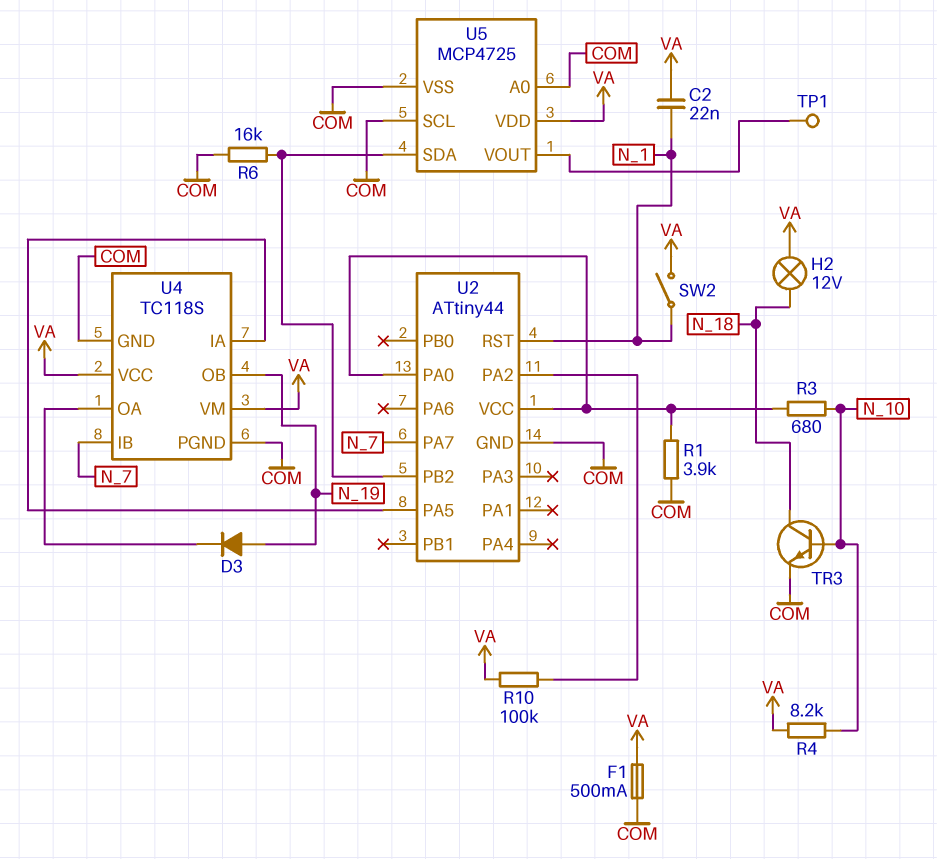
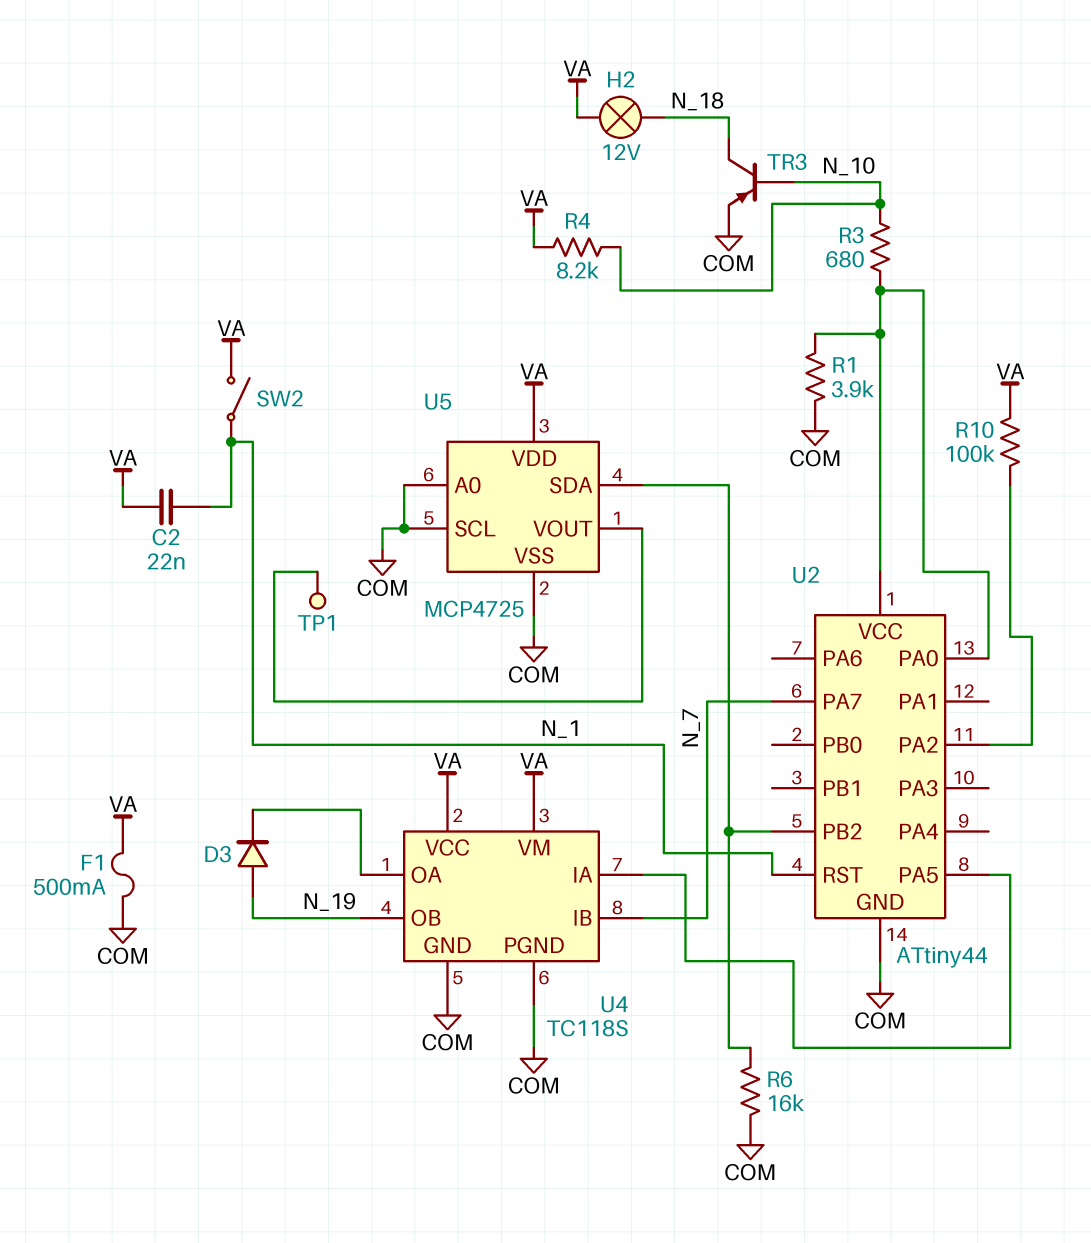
TR3: NPN (B N_10, C N_18, E COM) -> PNP (B N_10, C N_18, E COM)

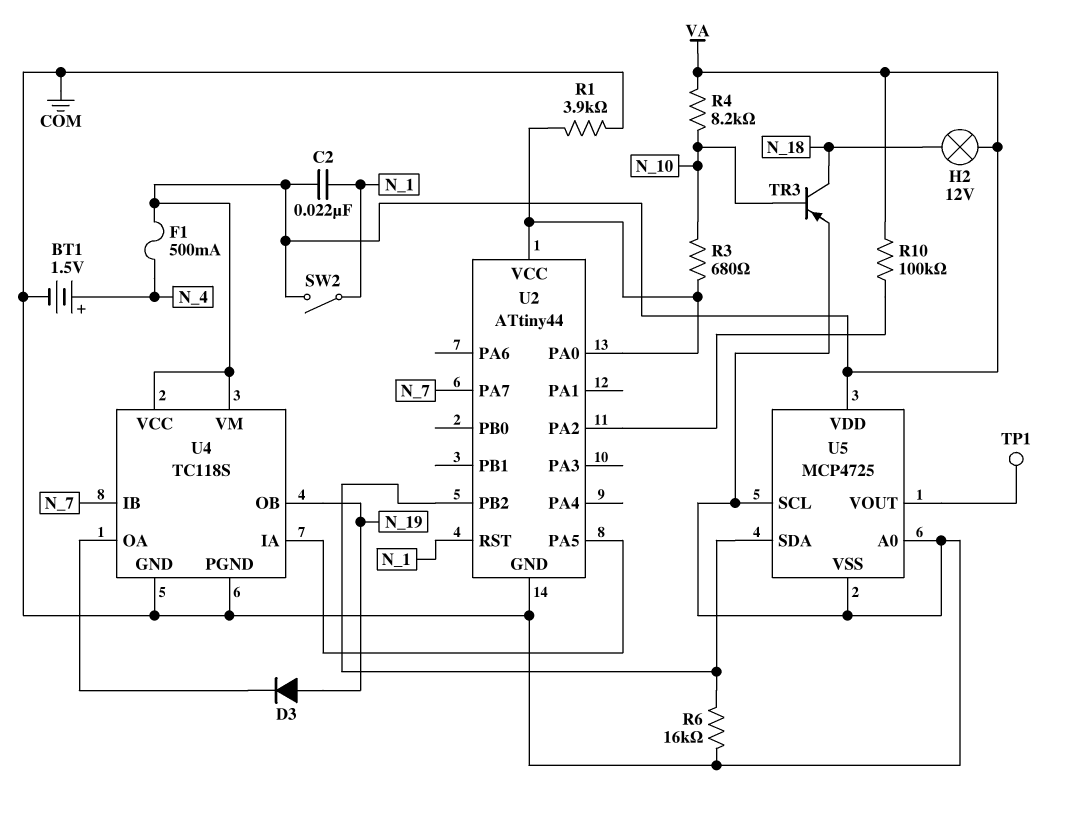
BT1: none -> 1.5V (plus N_4, minus COM)
F1: 500mA (COM, VA) -> 500mA (N_4, VA)

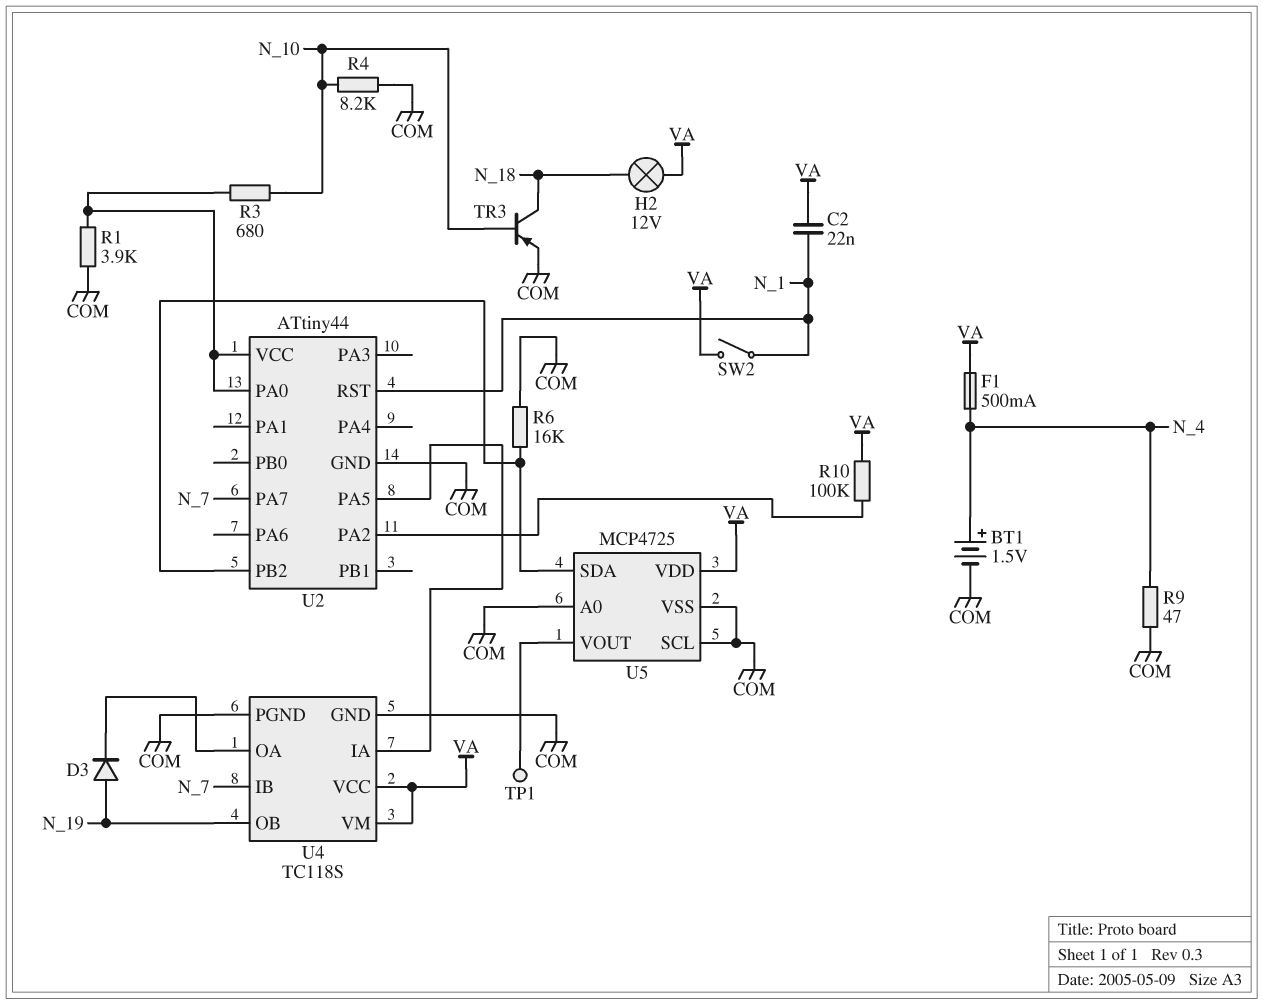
R4: 8.2k (N_10, VA) -> 8.2k (COM, N_10)
R9: none -> 47 (COM, N_4)

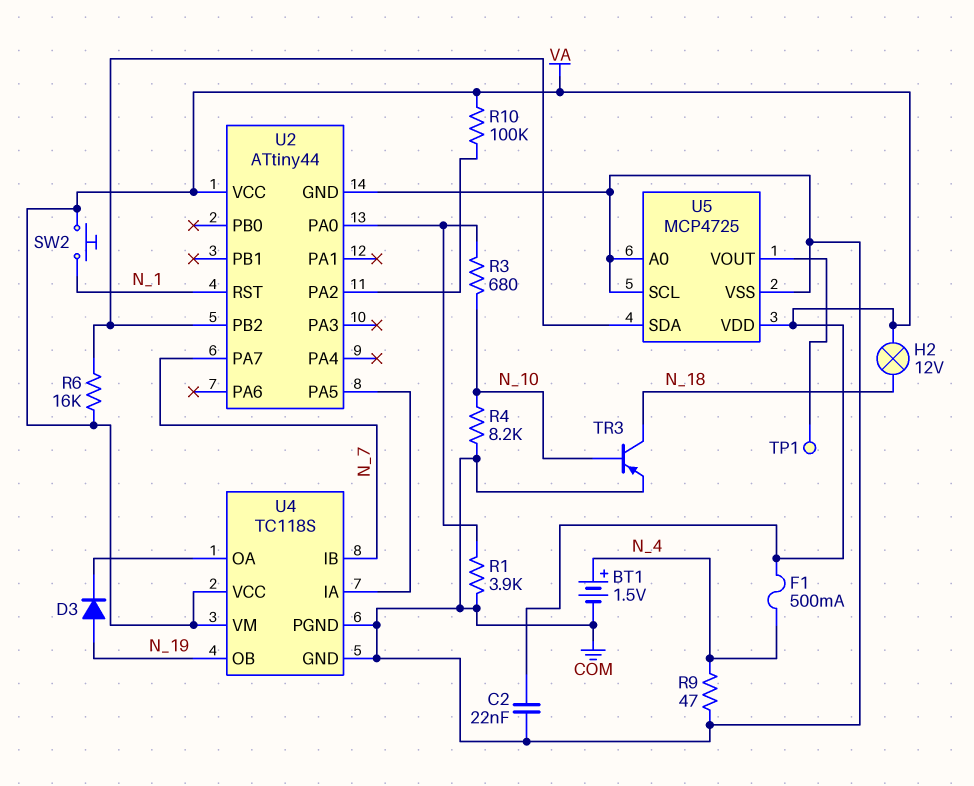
C2: 22nF (N_1, VA) -> 22nF (COM, VA)
R6: 16k (COM, U2/PB2) -> 16k (U2/PB2, VA)
SW2: switch (N_1, VA) -> button (N_1, VA)
U2 pin VCC: U2/PA0 -> VA

